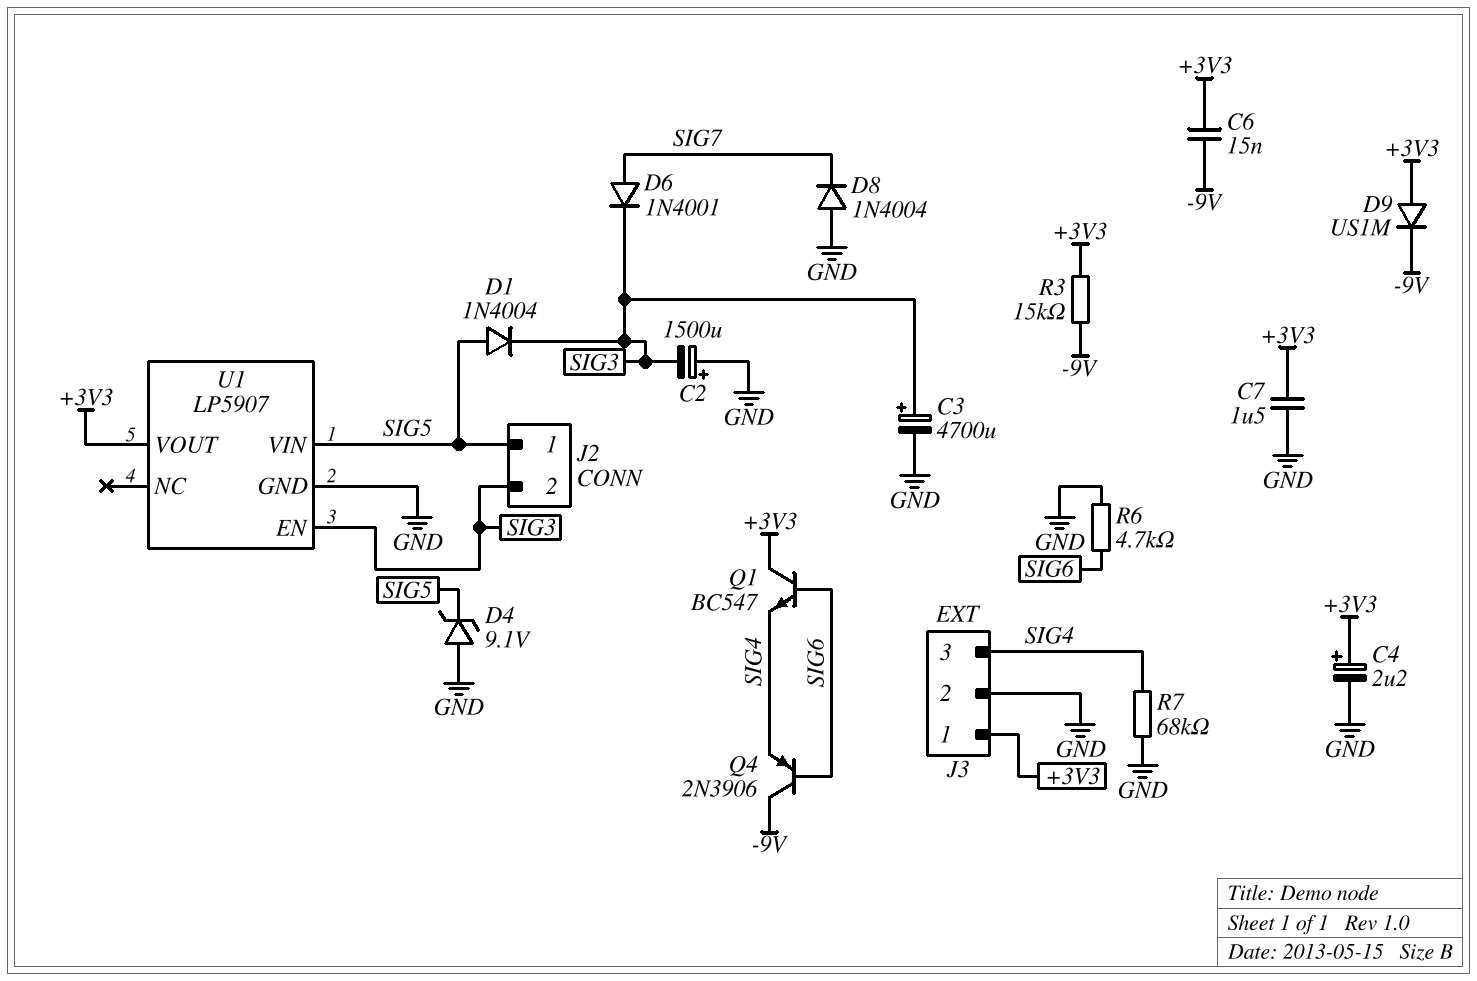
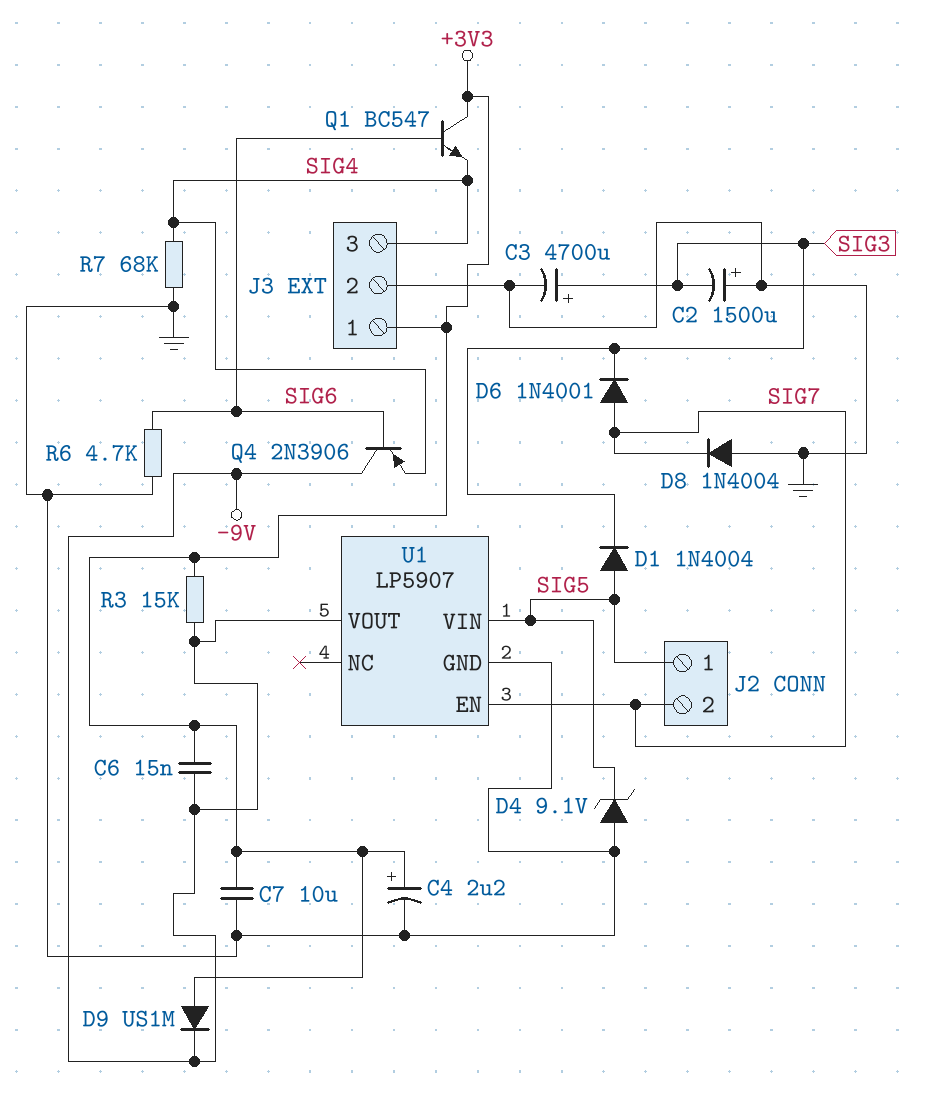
C7: 1.5uF (+3V3, GND) -> 10uF (+3V3, GND)
J2 pin 2: SIG3 -> SIG7
U1 pin EN: SIG3 -> SIG7
U1 pin VOUT: +3V3 -> -9V

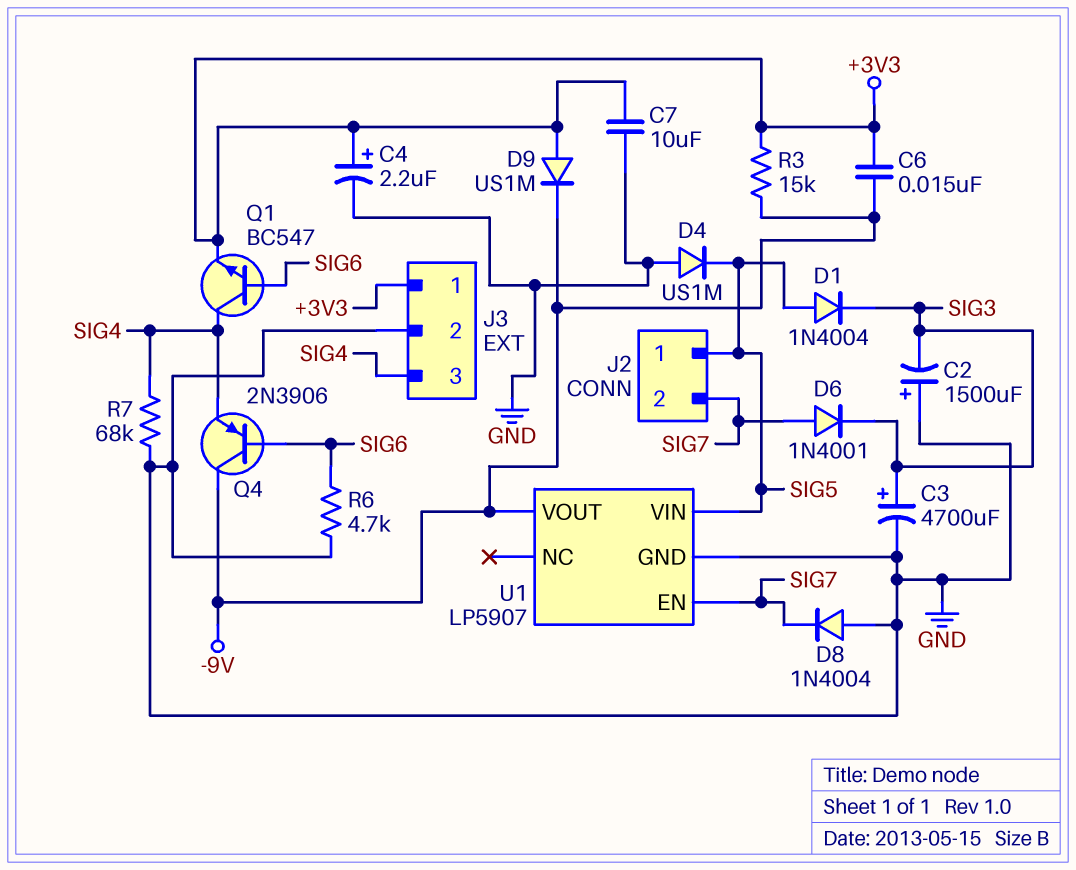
D4: zener 9.1V (A GND, K SIG5) -> diode US1M (A GND, K SIG5)
Q1: NPN BC547 (B SIG6, C +3V3, E SIG4) -> NPN BC547 (B SIG6, C SIG4, E +3V3)

